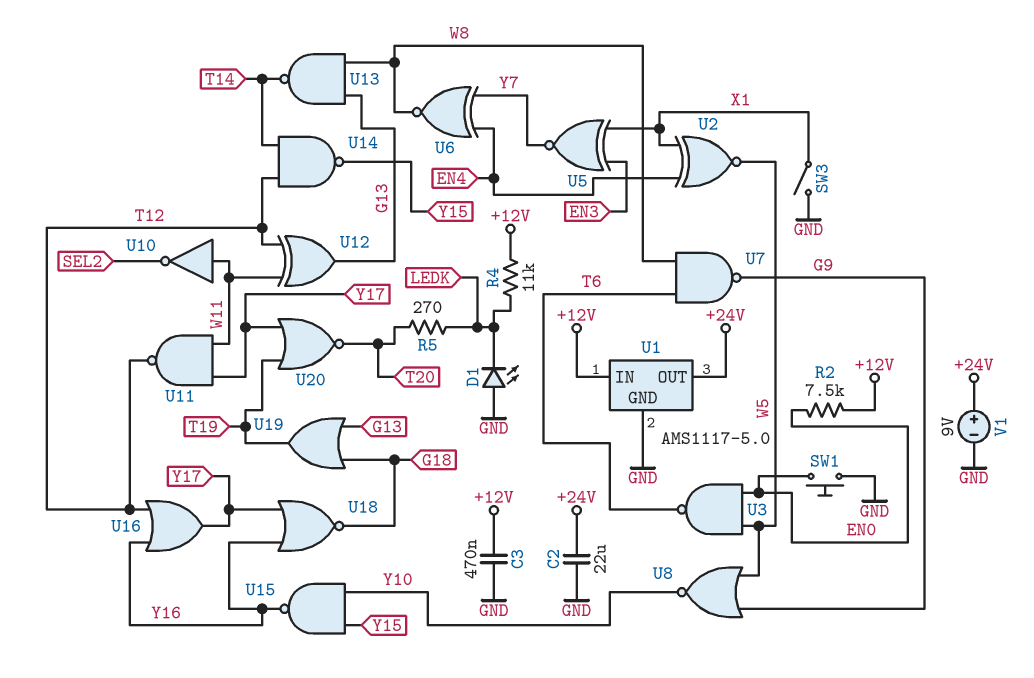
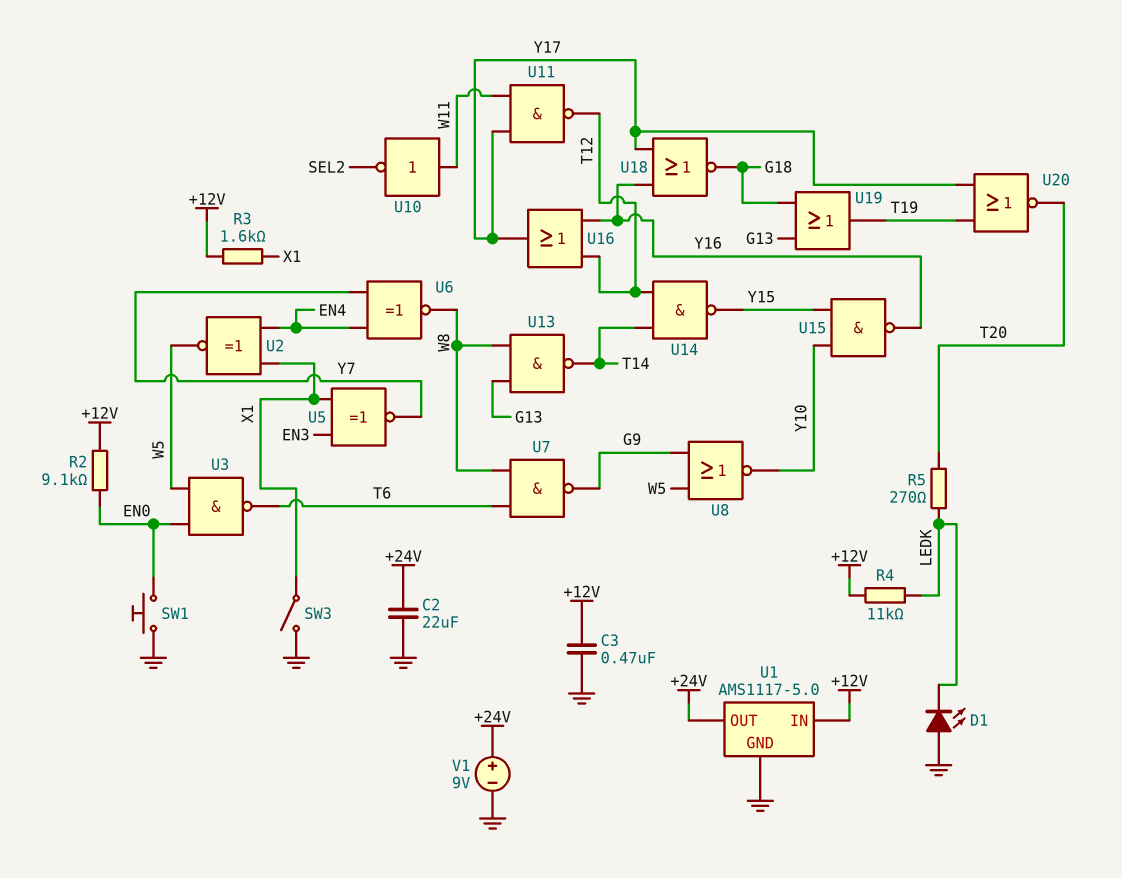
R2: 7.5k (+12V, EN0) -> 9.1k (+12V, EN0)
R3: none -> 1.6k (+12V, X1)
U12: XOR (in T12, in W11, out G13) -> none

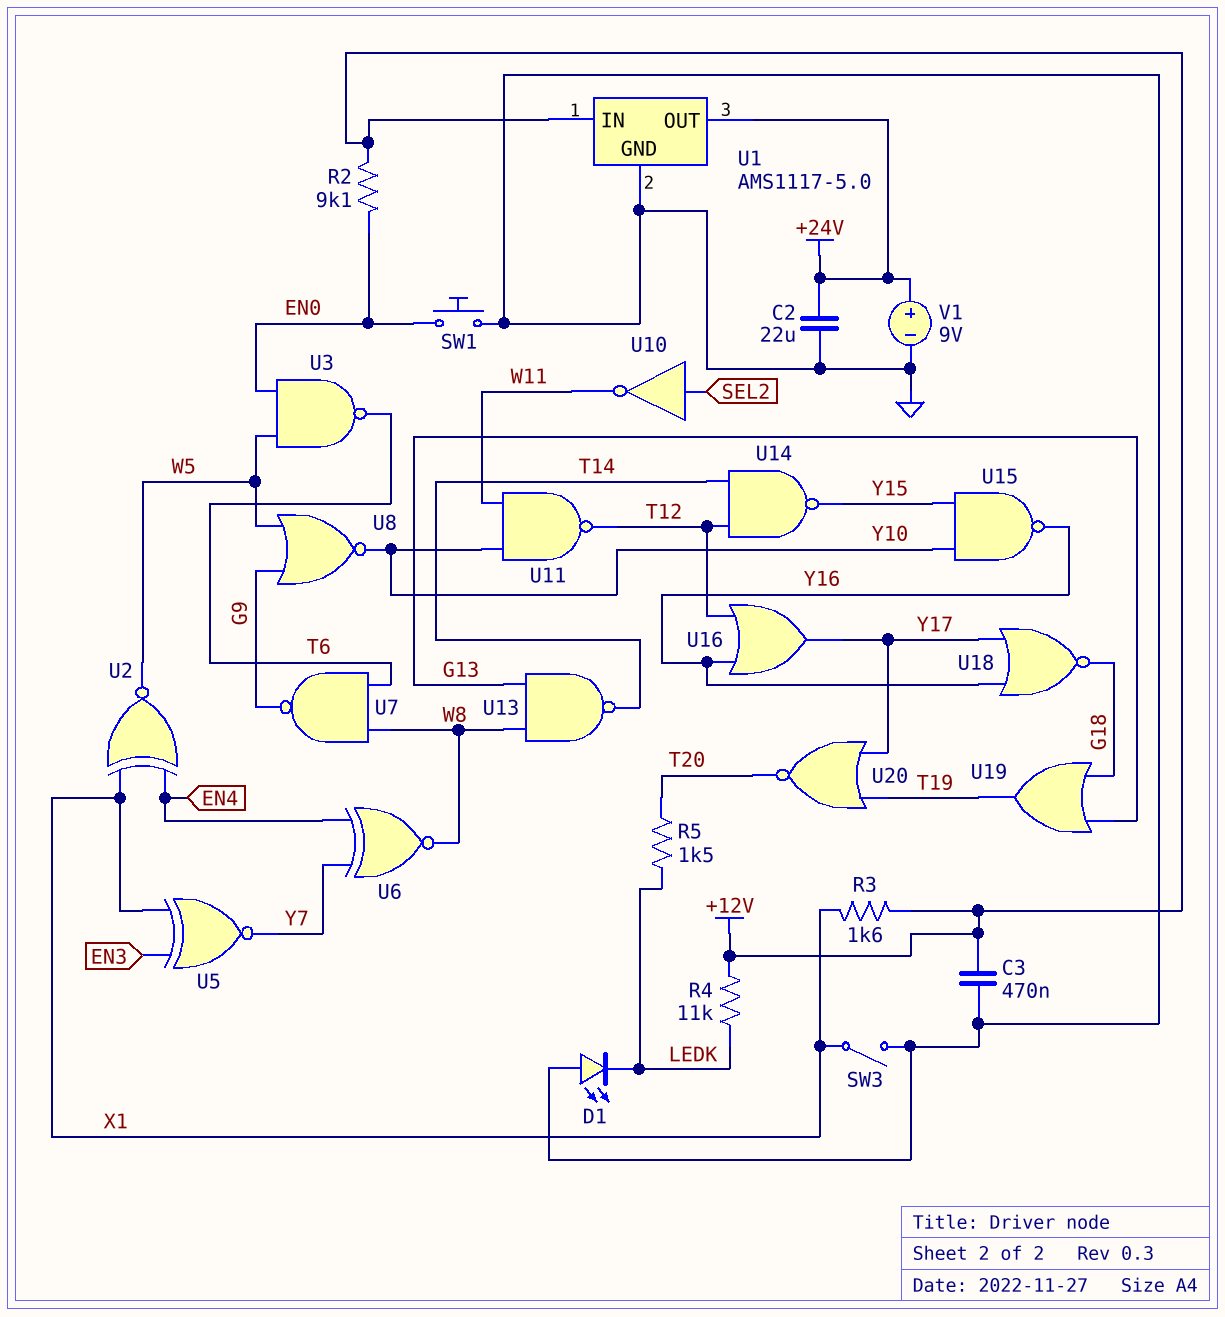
R5: 270 (LEDK, T20) -> 1.5k (LEDK, T20)
U10: NOT (in W11, out SEL2) -> NOT (in SEL2, out W11)
U11: NAND (in W11, in Y17, out T12) -> NAND (in W11, in Y10, out T12)

